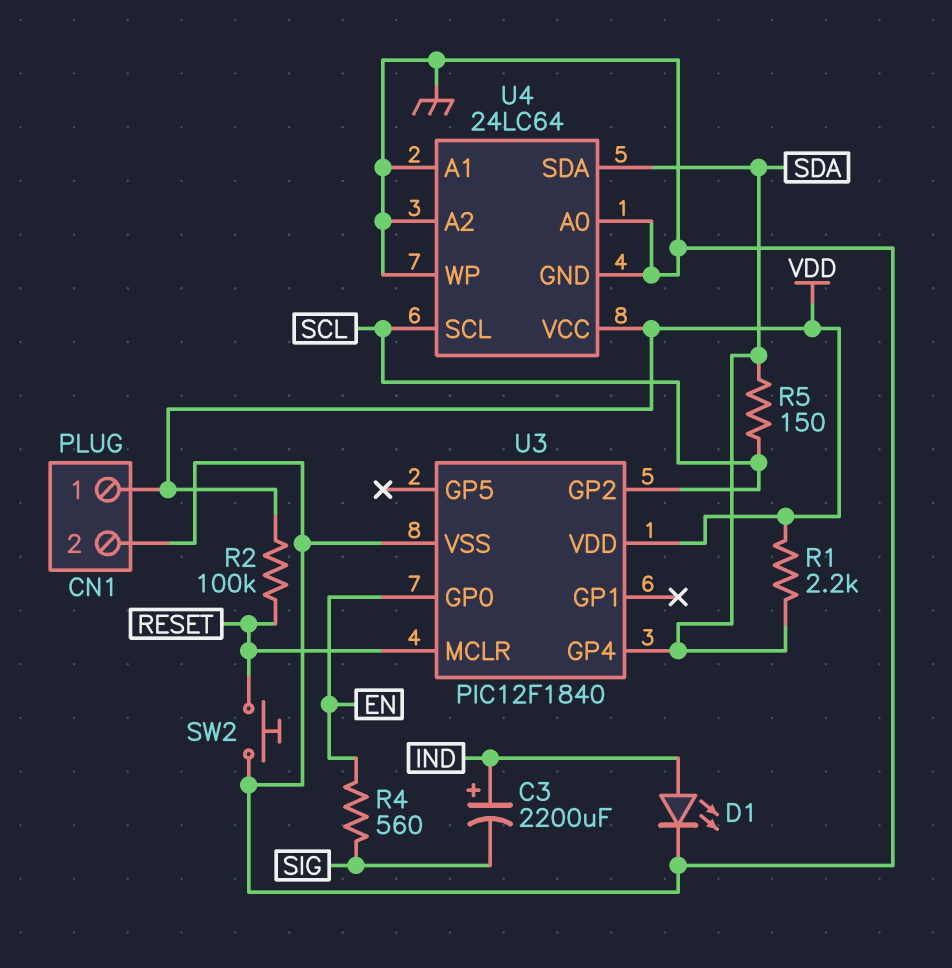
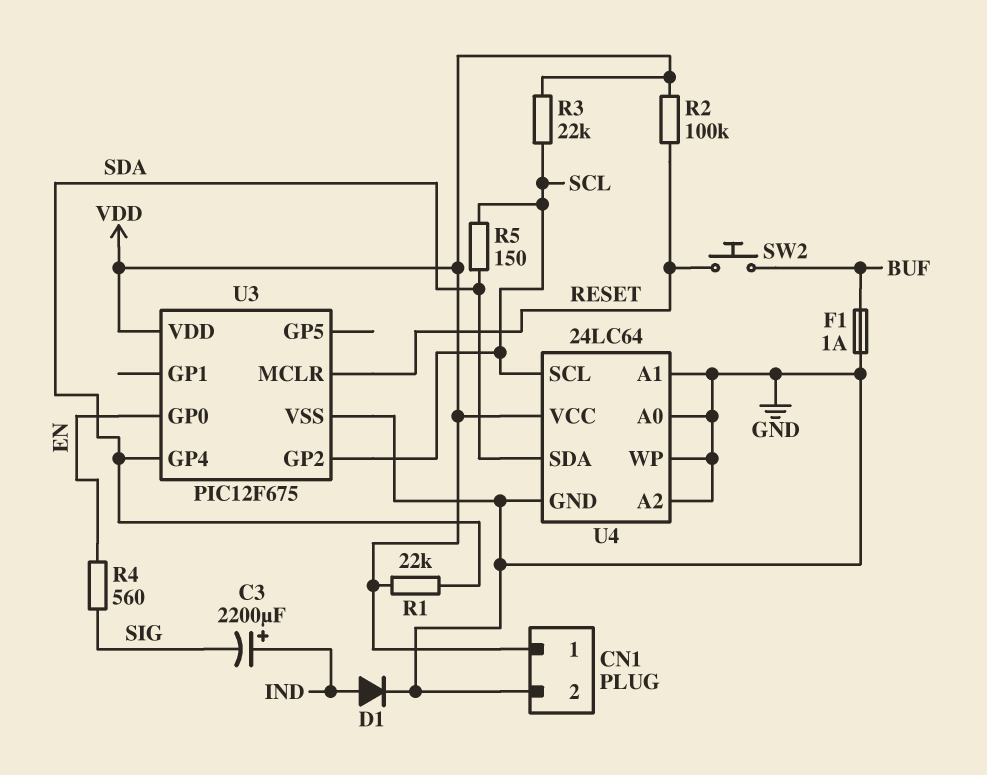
D1: LED (A IND, K GND) -> diode (A IND, K GND)
F1: none -> 1A (BUF, GND)
R1: 2.2k (SDA, VDD) -> 22k (SDA, VDD)
R3: none -> 22k (SCL, VDD)
SW2: button (GND, RESET) -> button (BUF, RESET)
U3: PIC12F1840 -> PIC12F675

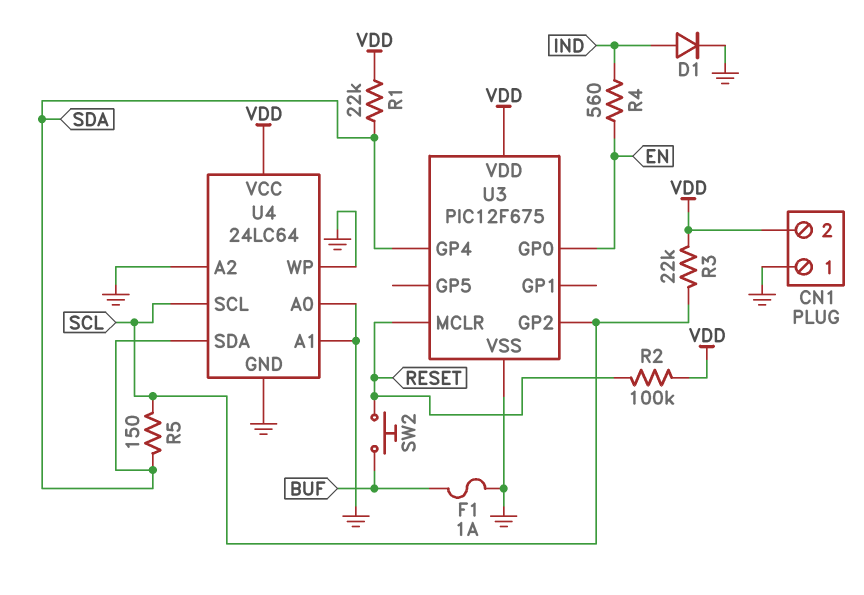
C3: 2200uF (plus IND, minus SIG) -> none
CN1 pin 1: VDD -> GND
CN1 pin 2: GND -> VDD
R4: 560 (EN, SIG) -> 560 (EN, IND)

